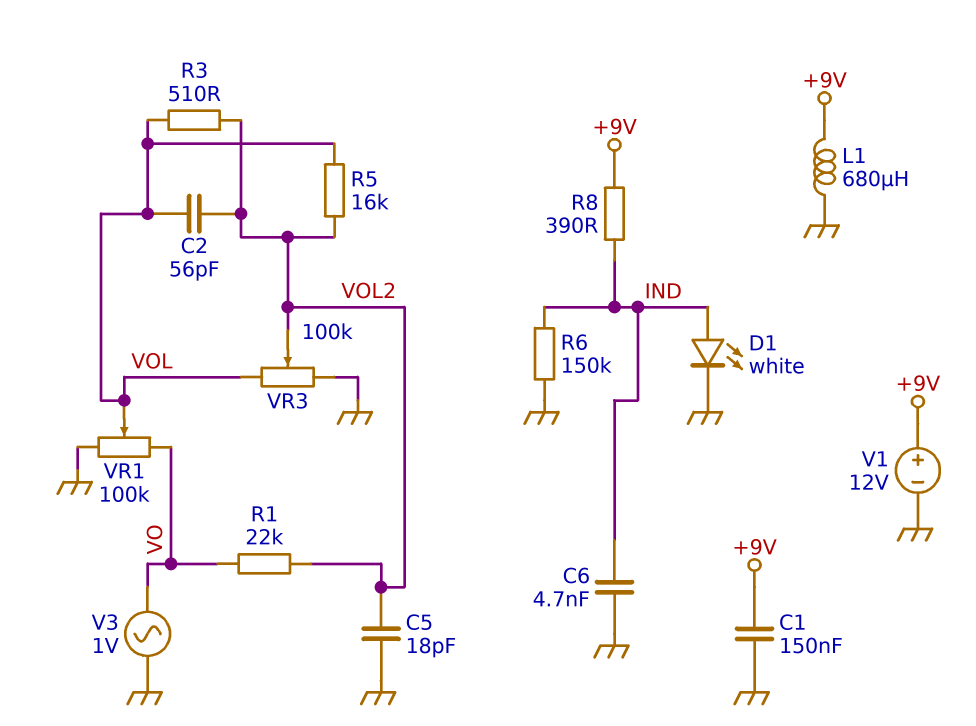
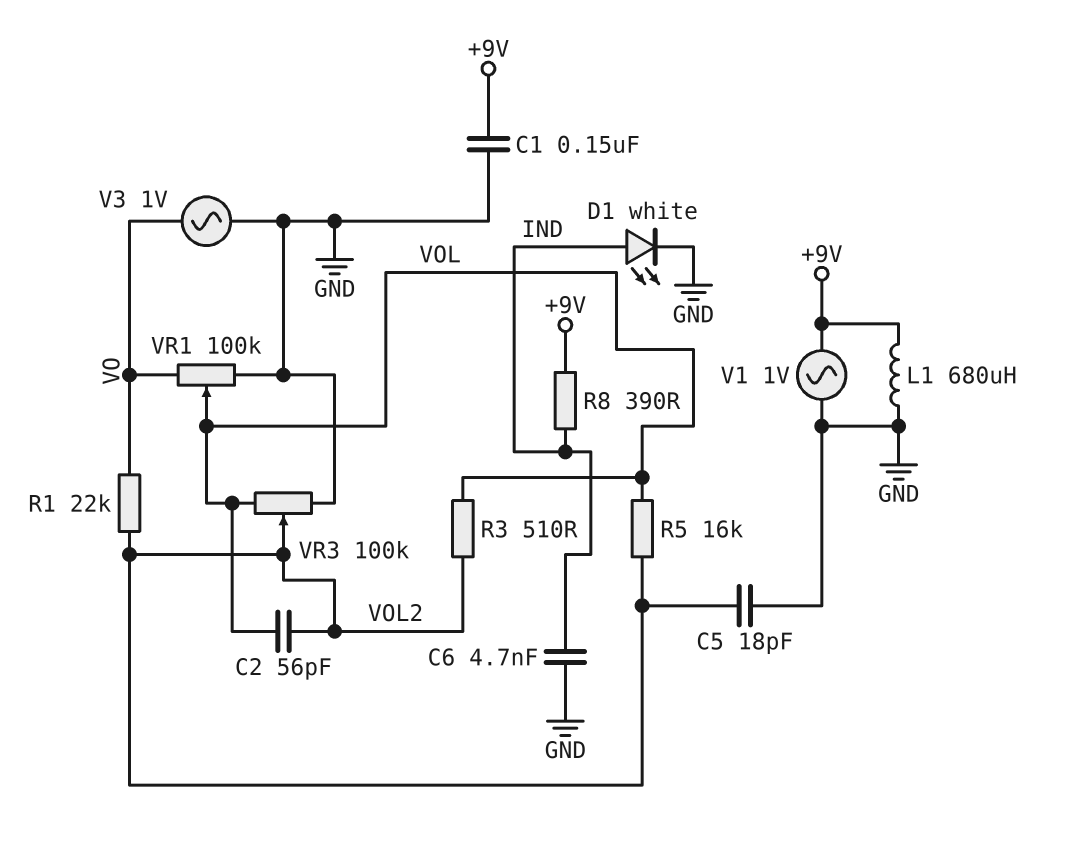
R6: 150k (GND, IND) -> none
V1: 12V (plus +9V, minus GND) -> AC 1V (+9V, GND)

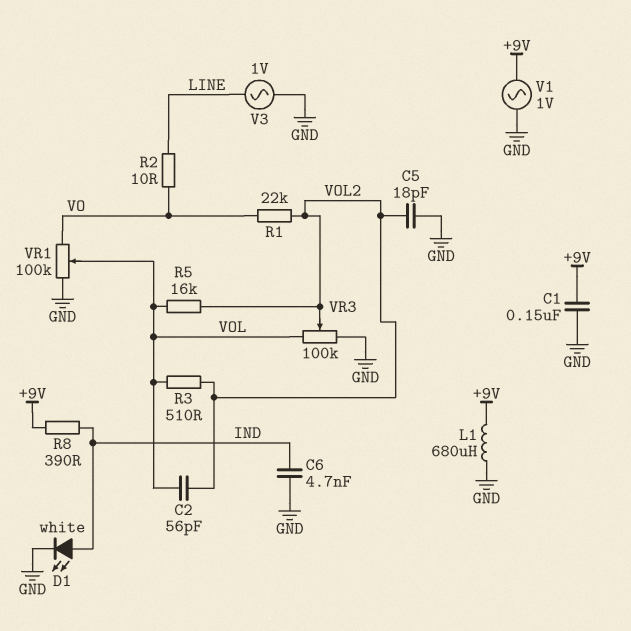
R2: none -> 10 (LINE, VO)
V3: AC 1V (GND, VO) -> AC 1V (GND, LINE)

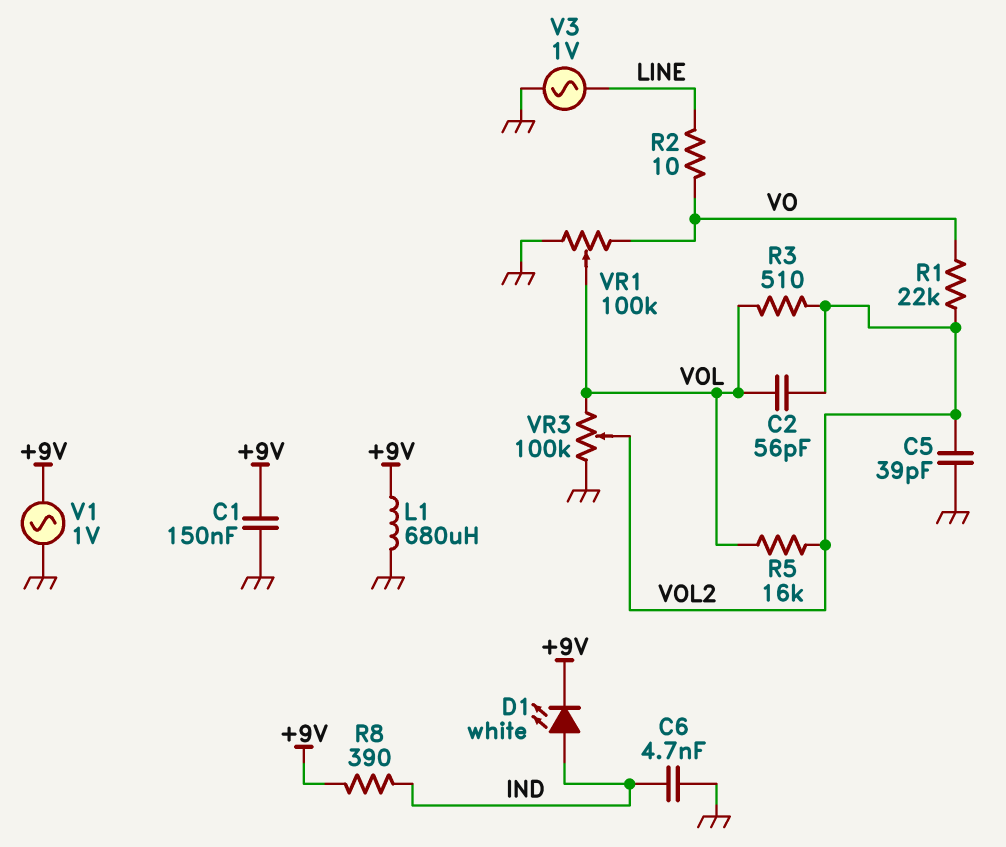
C5: 18pF (GND, VOL2) -> 39pF (GND, VOL2)
D1: LED white (A IND, K GND) -> LED white (A IND, K +9V)

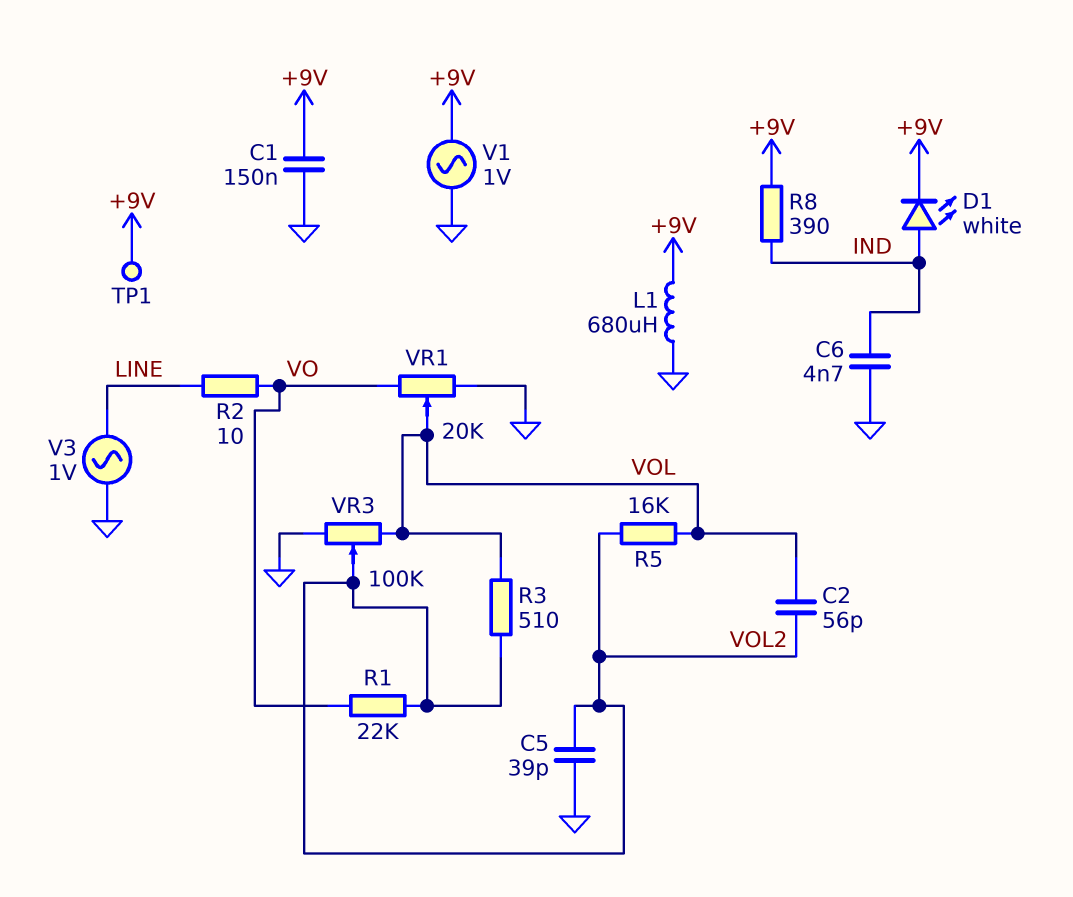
TP1: none -> test point (+9V)
VR1: 100k (GND, VO, wiper VOL) -> 20k (GND, VO, wiper VOL)

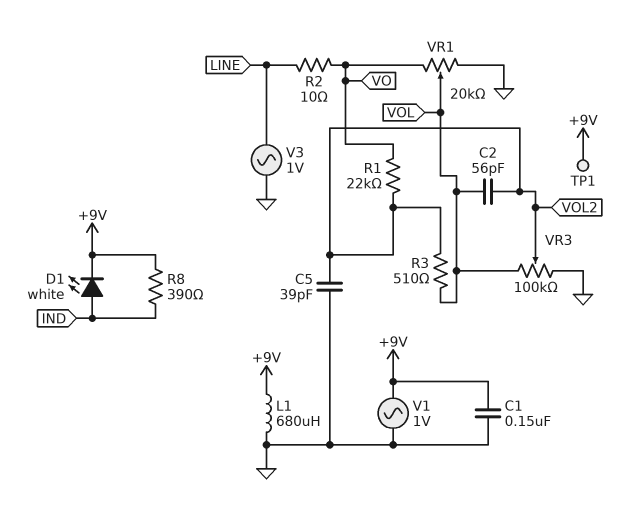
C6: 4.7nF (GND, IND) -> none
R5: 16k (VOL, VOL2) -> none

